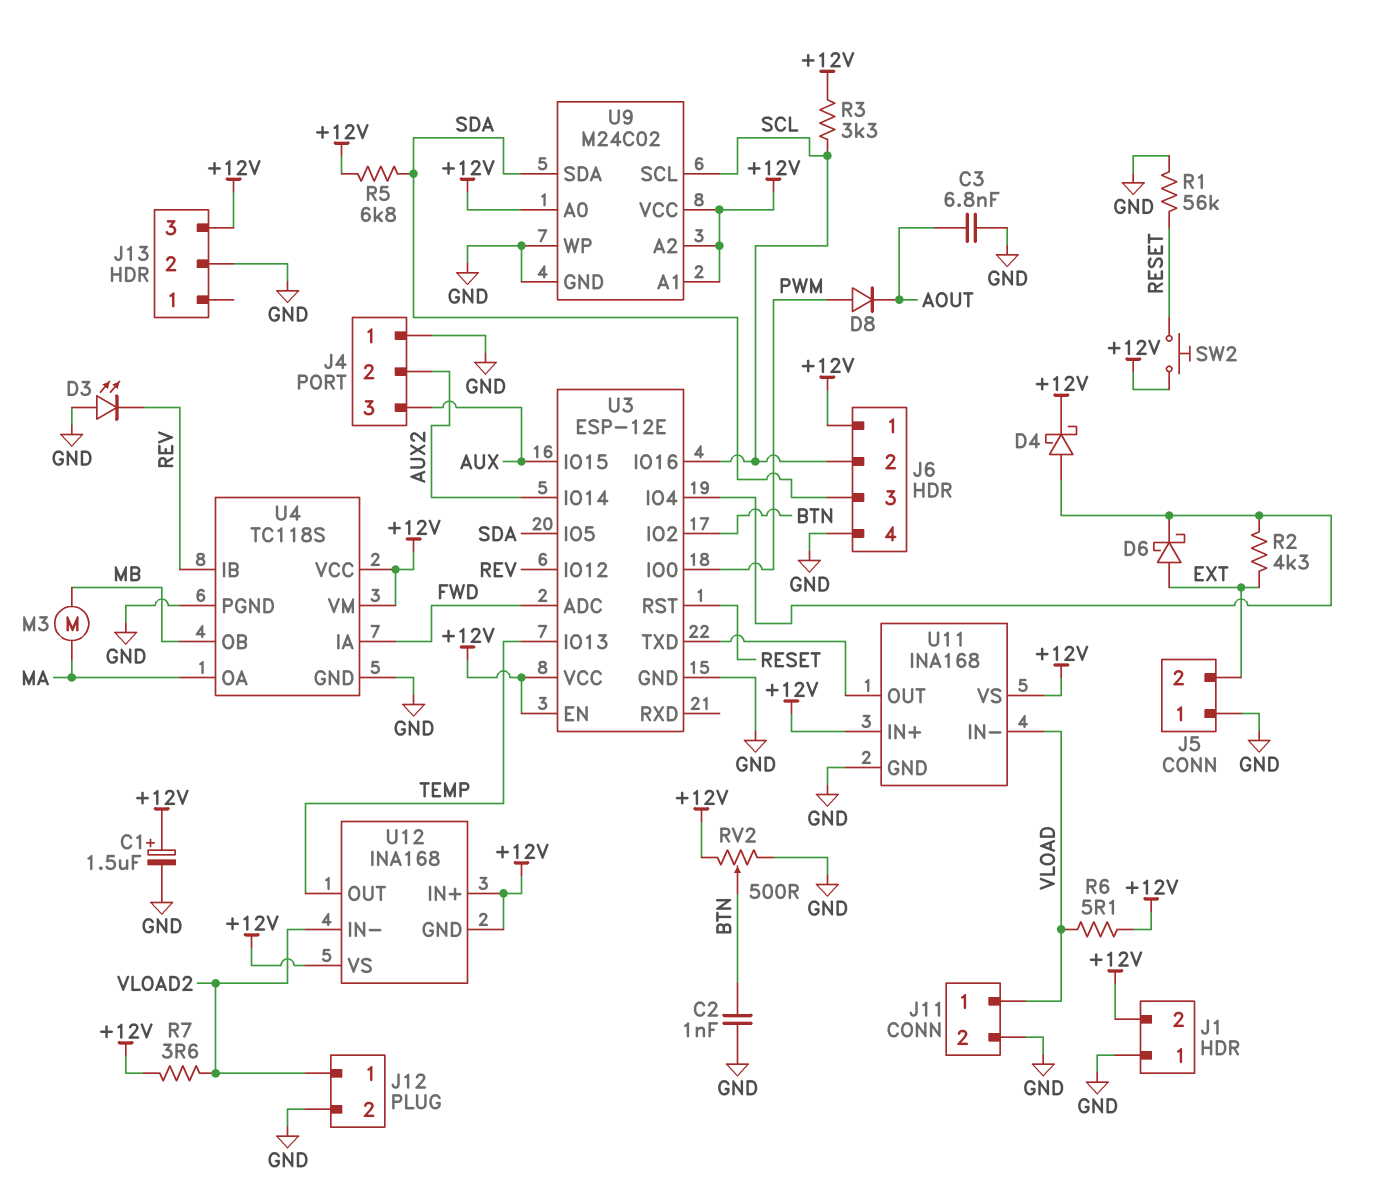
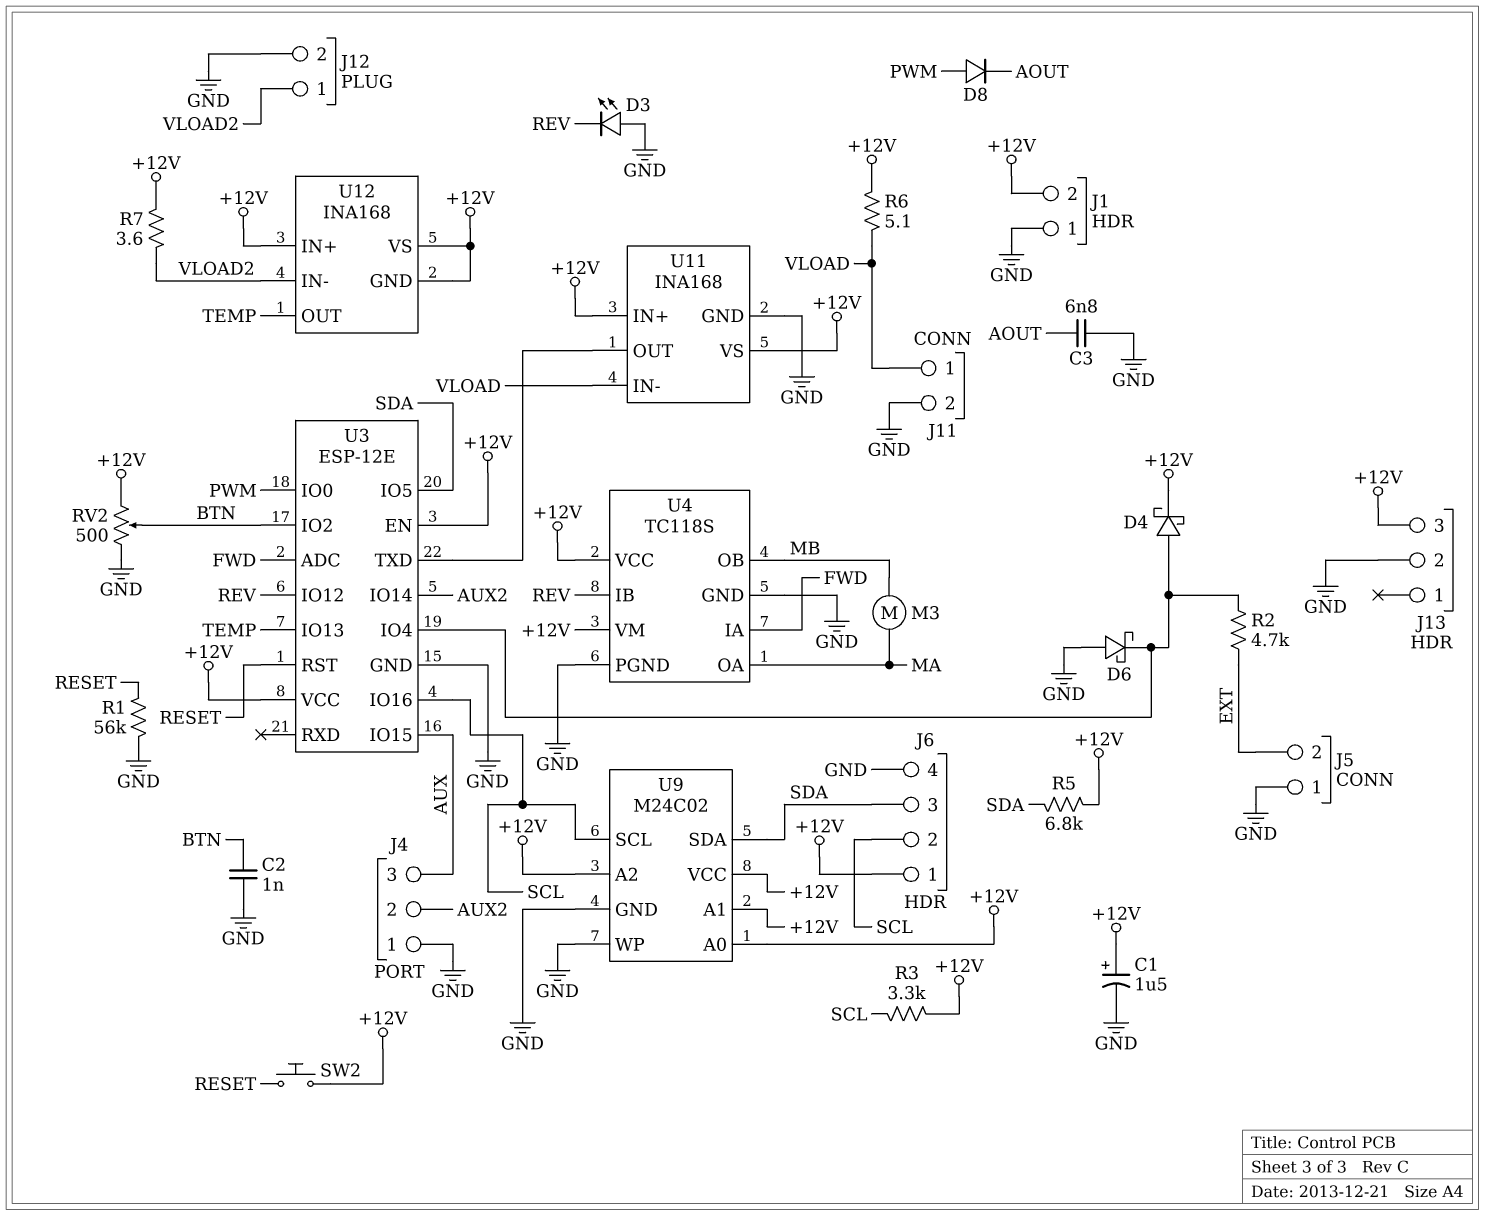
D6: schottky (A EXT, K U3/IO4) -> schottky (A GND, K U3/IO4)
R2: 4.3k (EXT, U3/IO4) -> 4.7k (EXT, U3/IO4)

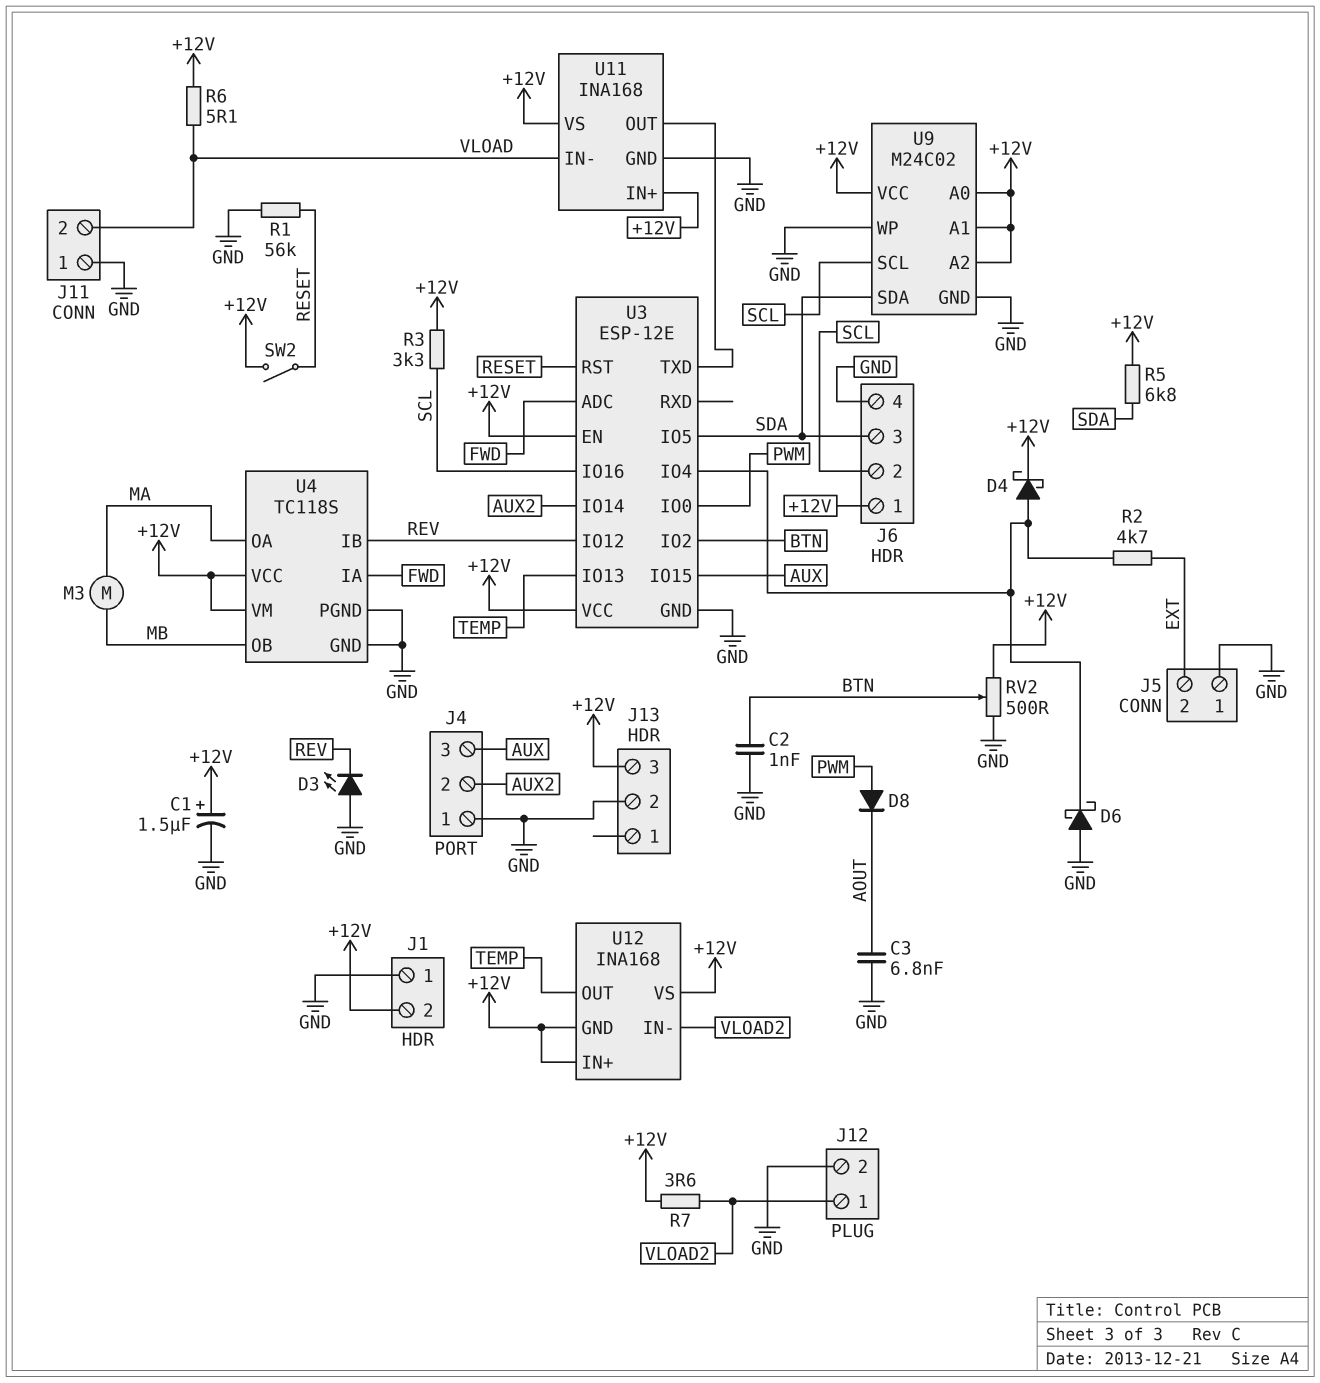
J11 pin 1: VLOAD -> GND
J11 pin 2: GND -> VLOAD
SW2: button (+12V, RESET) -> switch (+12V, RESET)

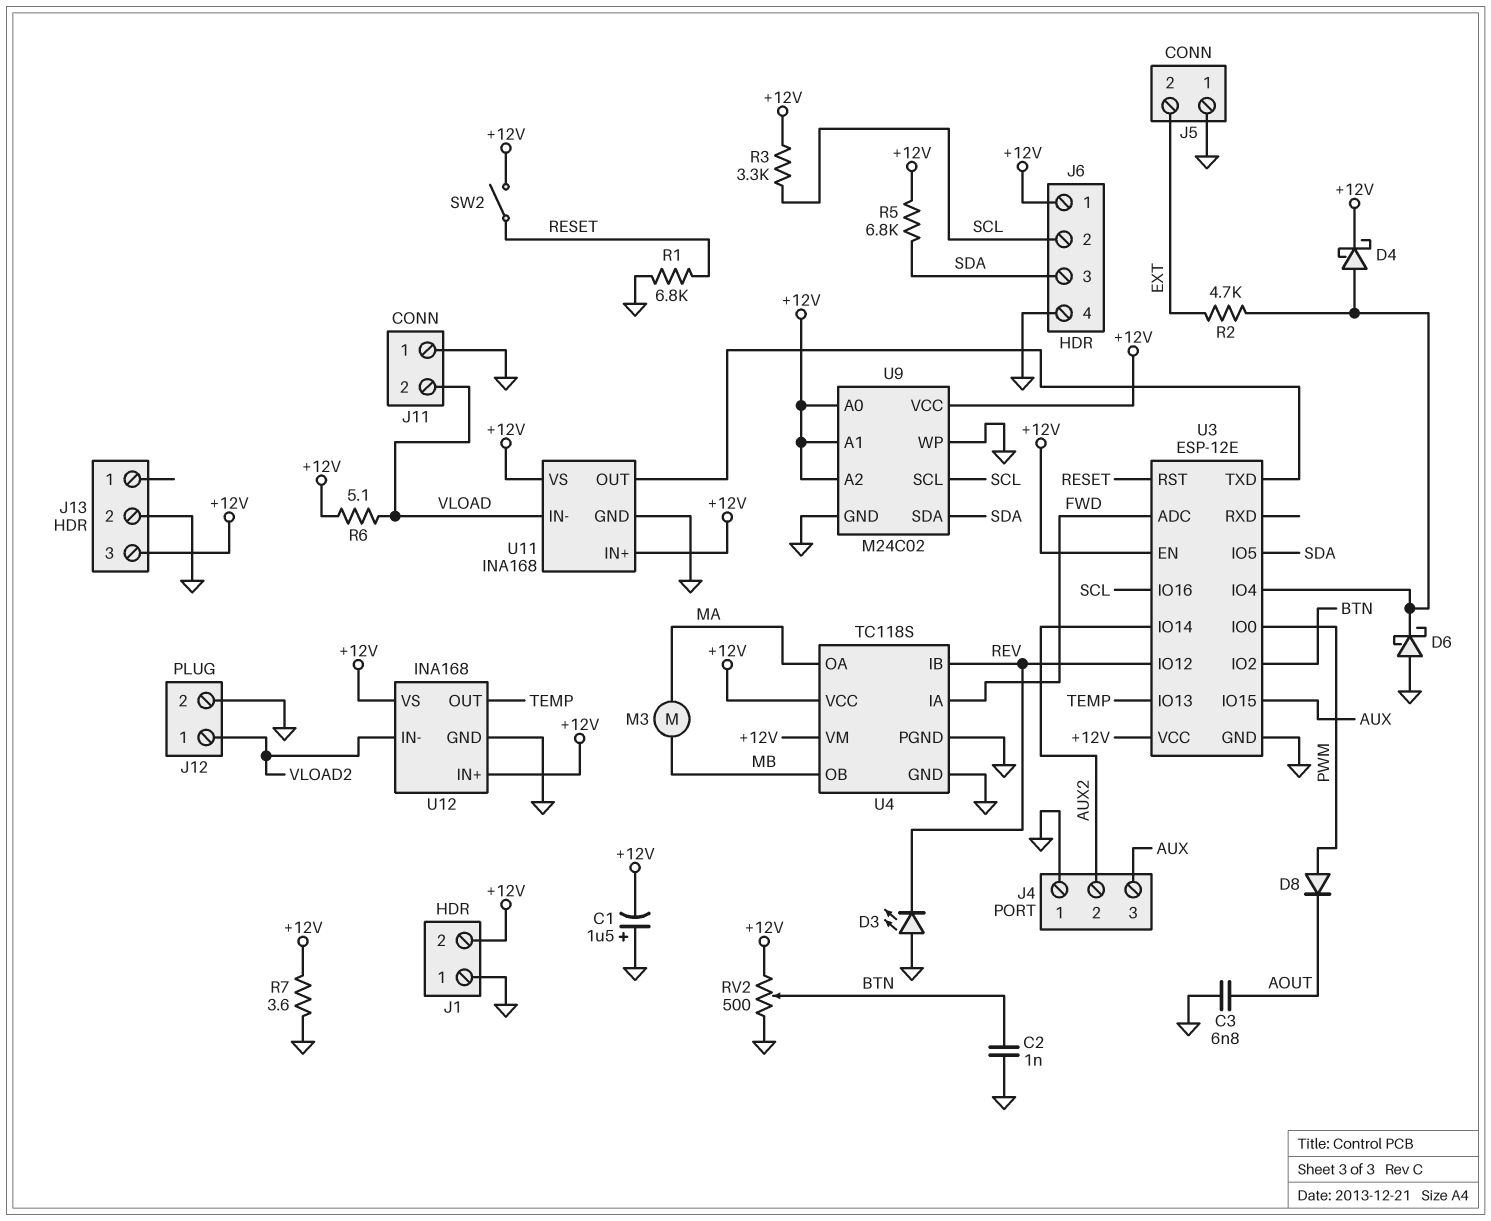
C1: 1.5uF (plus +12V, minus GND) -> 1.5uF (plus GND, minus +12V)
R1: 56k (GND, RESET) -> 6.8k (GND, RESET)
R7: 3.6 (+12V, VLOAD2) -> 3.6 (+12V, GND)
U12 pin GND: +12V -> GND

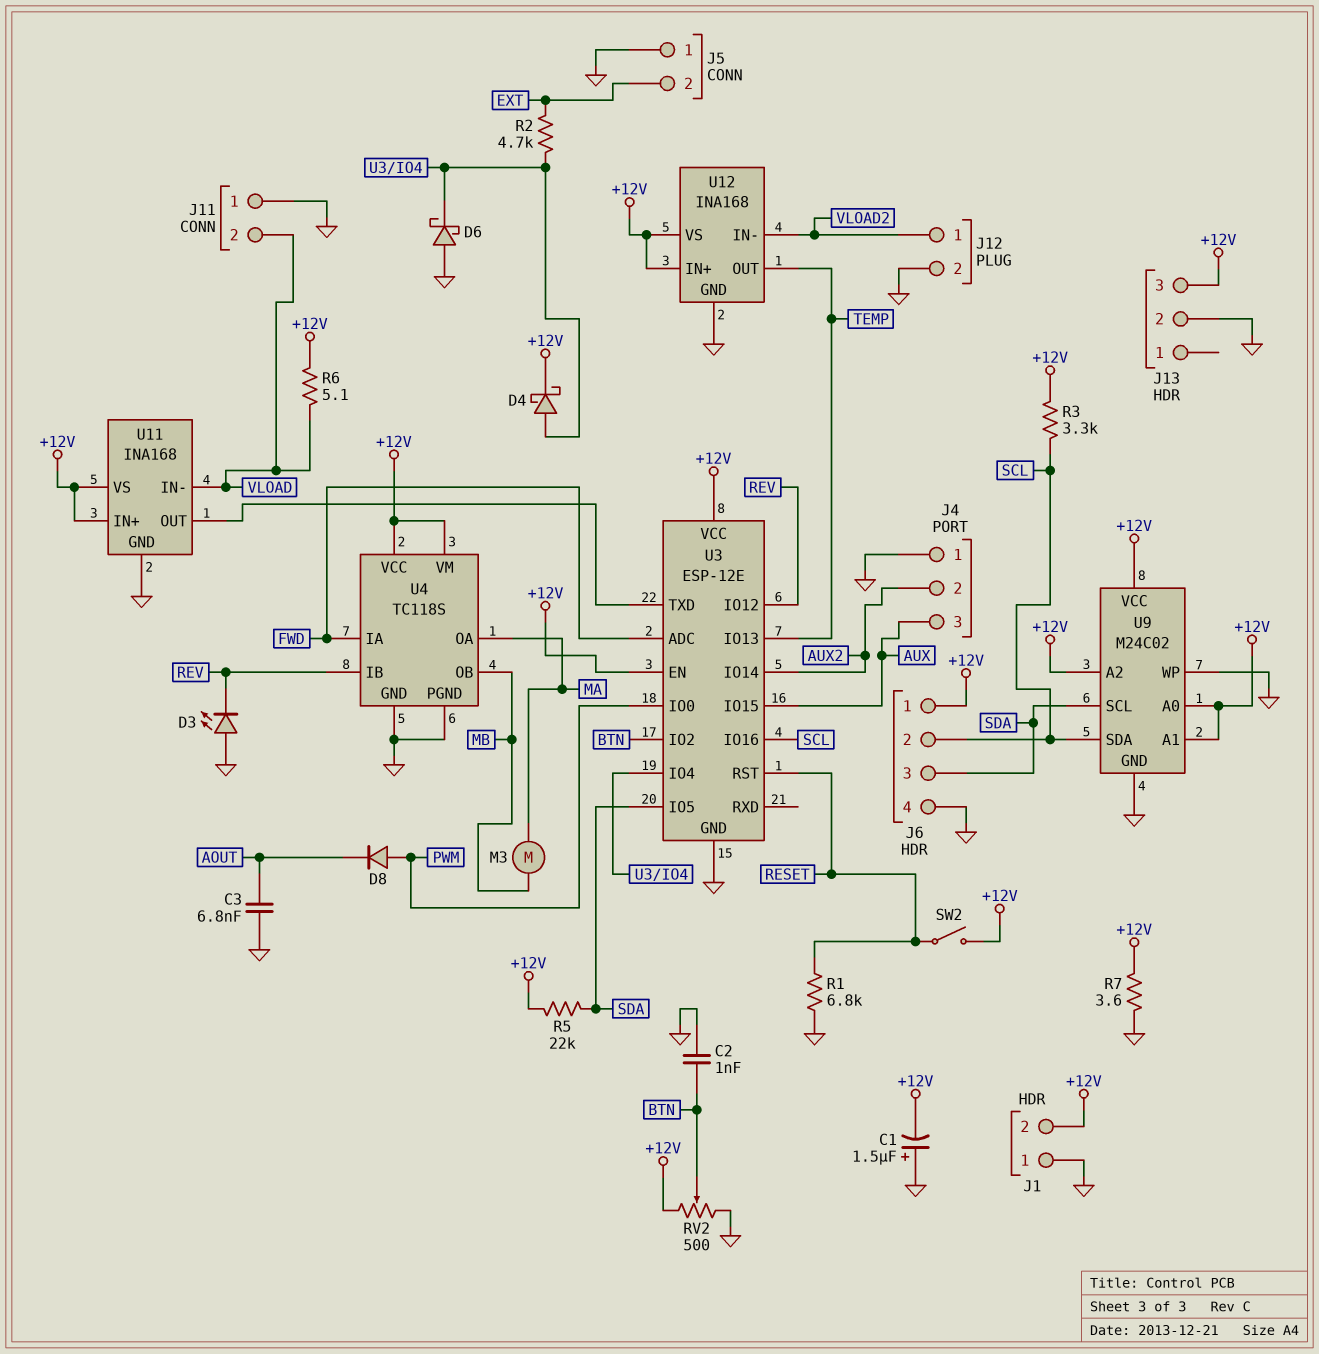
R5: 6.8k (+12V, SDA) -> 22k (+12V, SDA)
U9 pin SCL: SCL -> SDA
U9 pin SDA: SDA -> SCL

